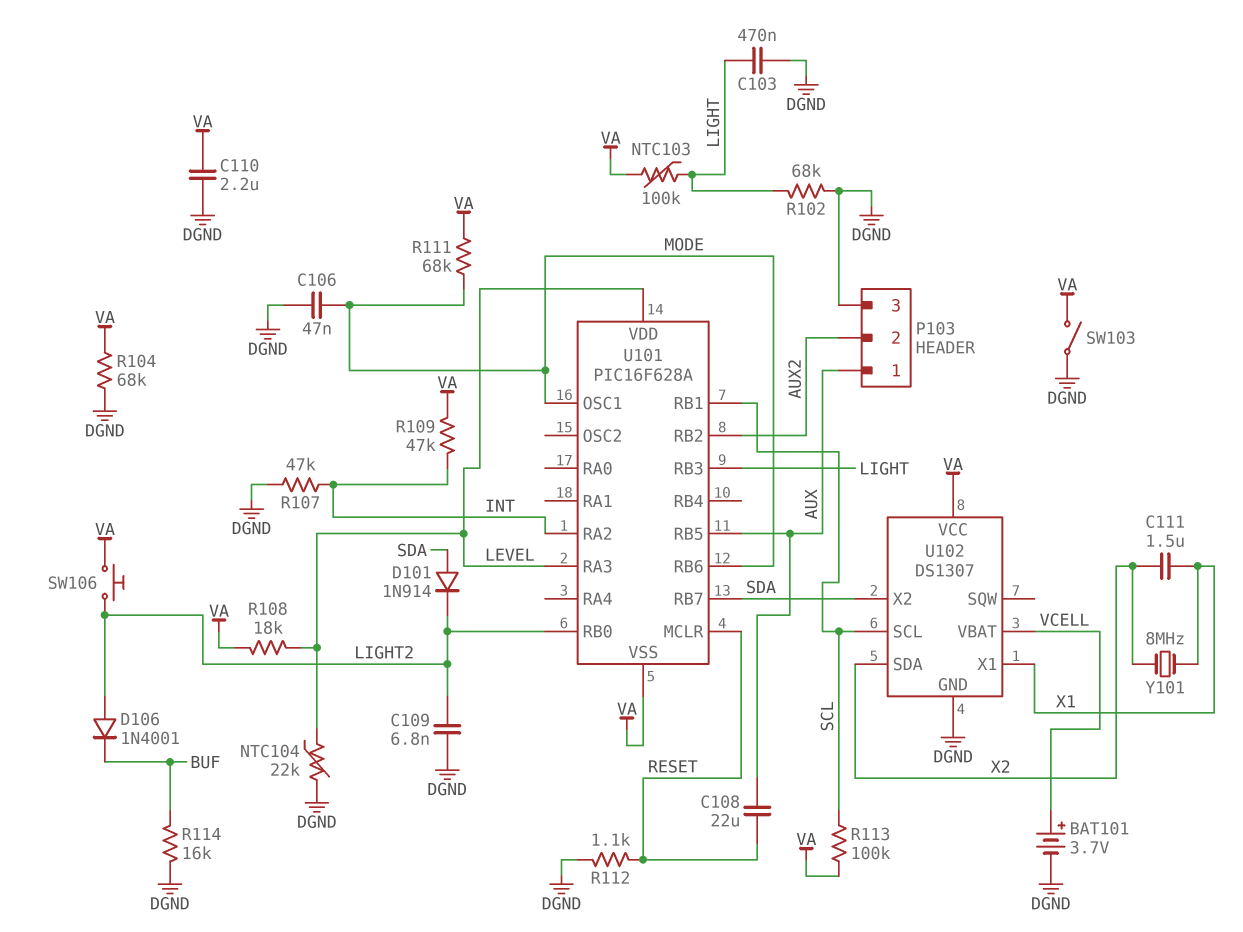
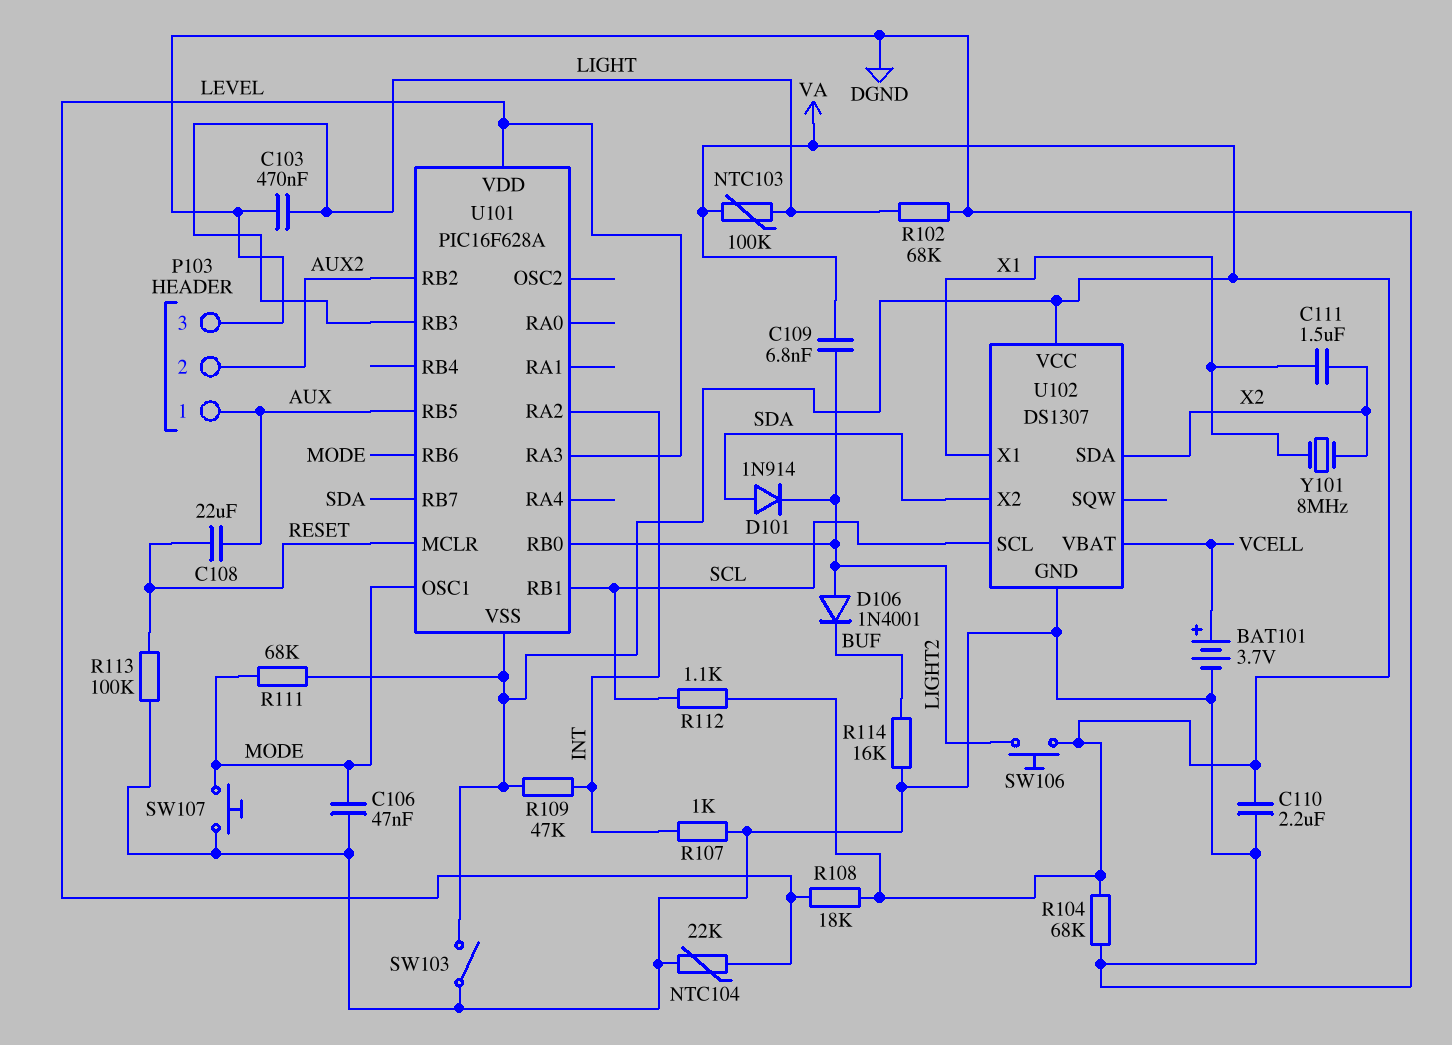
C109: 6.8nF (DGND, LIGHT2) -> 6.8nF (LIGHT2, VA)
R107: 47k (DGND, INT) -> 1k (DGND, INT)
R112: 1.1k (DGND, RESET) -> 1.1k (SCL, VA)
R113: 100k (SCL, VA) -> 100k (DGND, RESET)
SW107: none -> button (DGND, MODE)

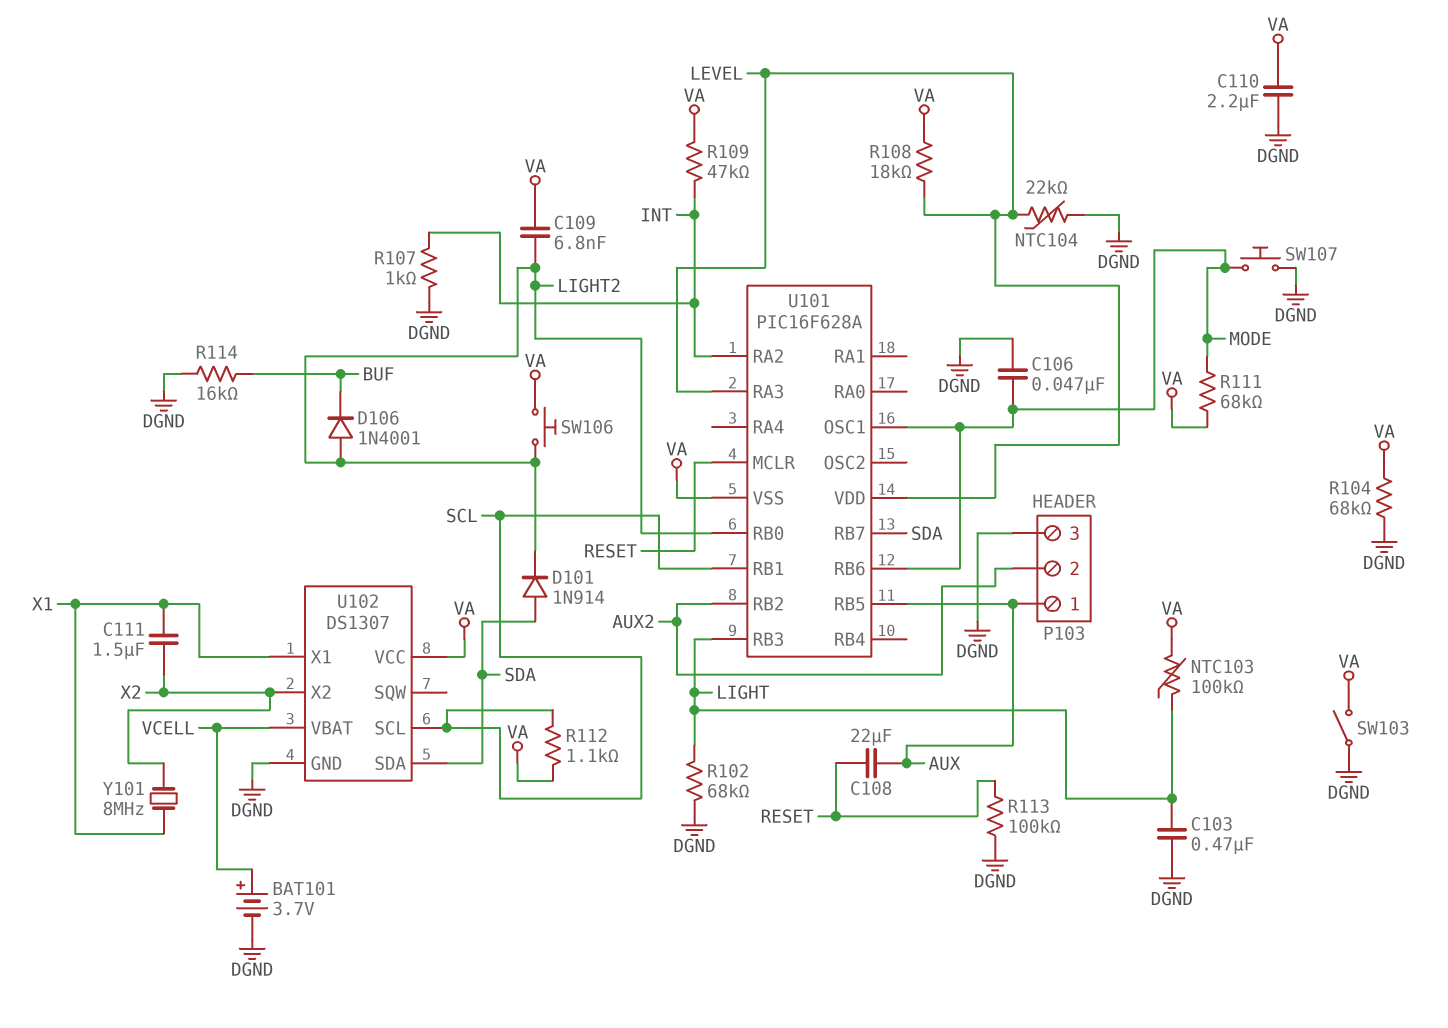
U102 pin SDA: X2 -> SDA
U102 pin X2: SDA -> X2

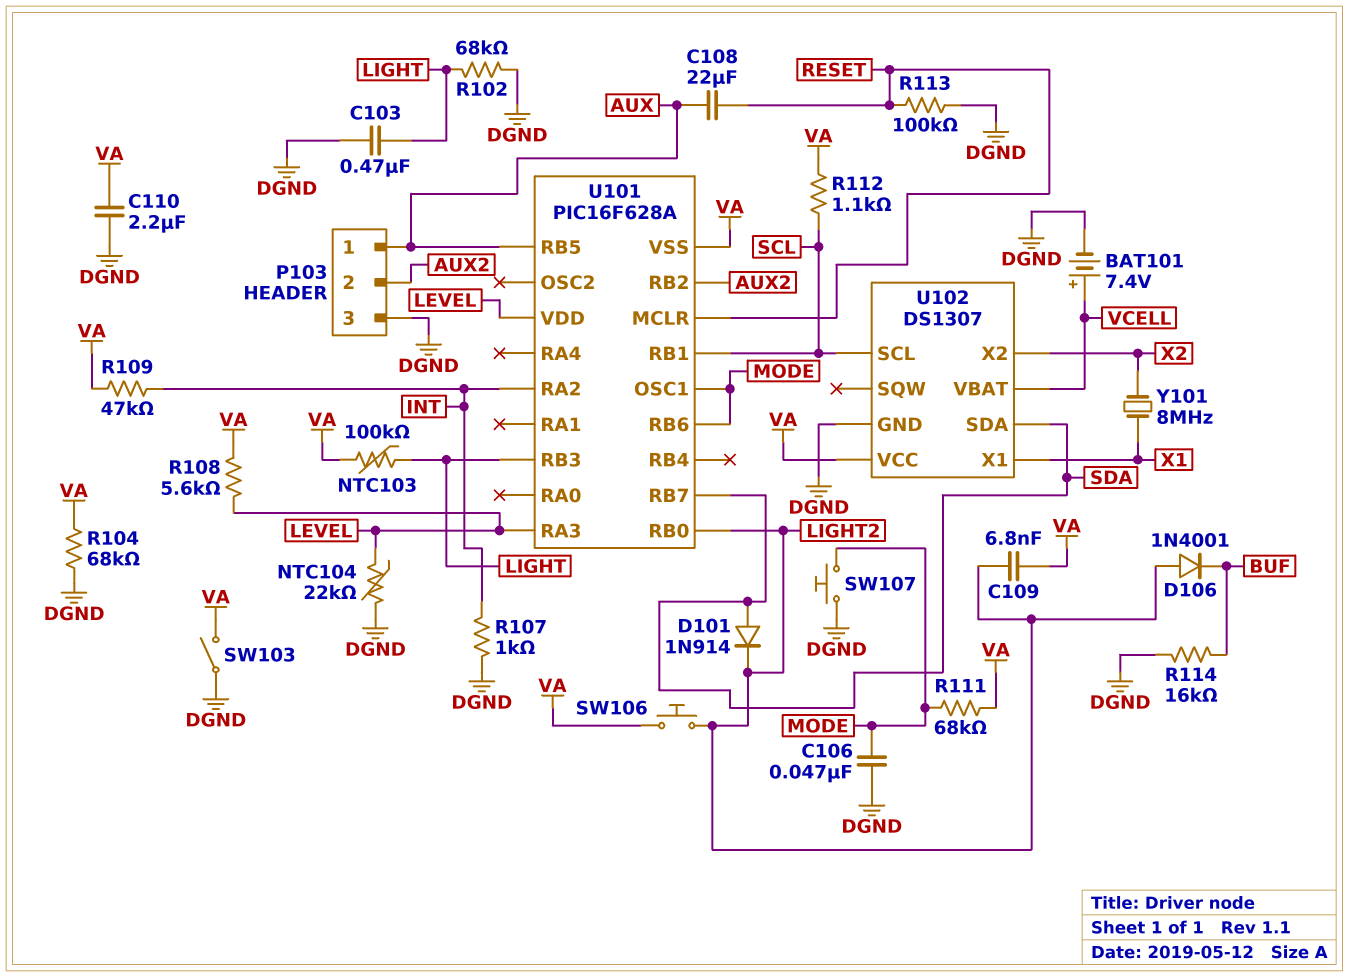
BAT101: 3.7V (plus VCELL, minus DGND) -> 7.4V (plus VCELL, minus DGND)
C111: 1.5uF (X1, X2) -> none
R108: 18k (LEVEL, VA) -> 5.6k (LEVEL, VA)

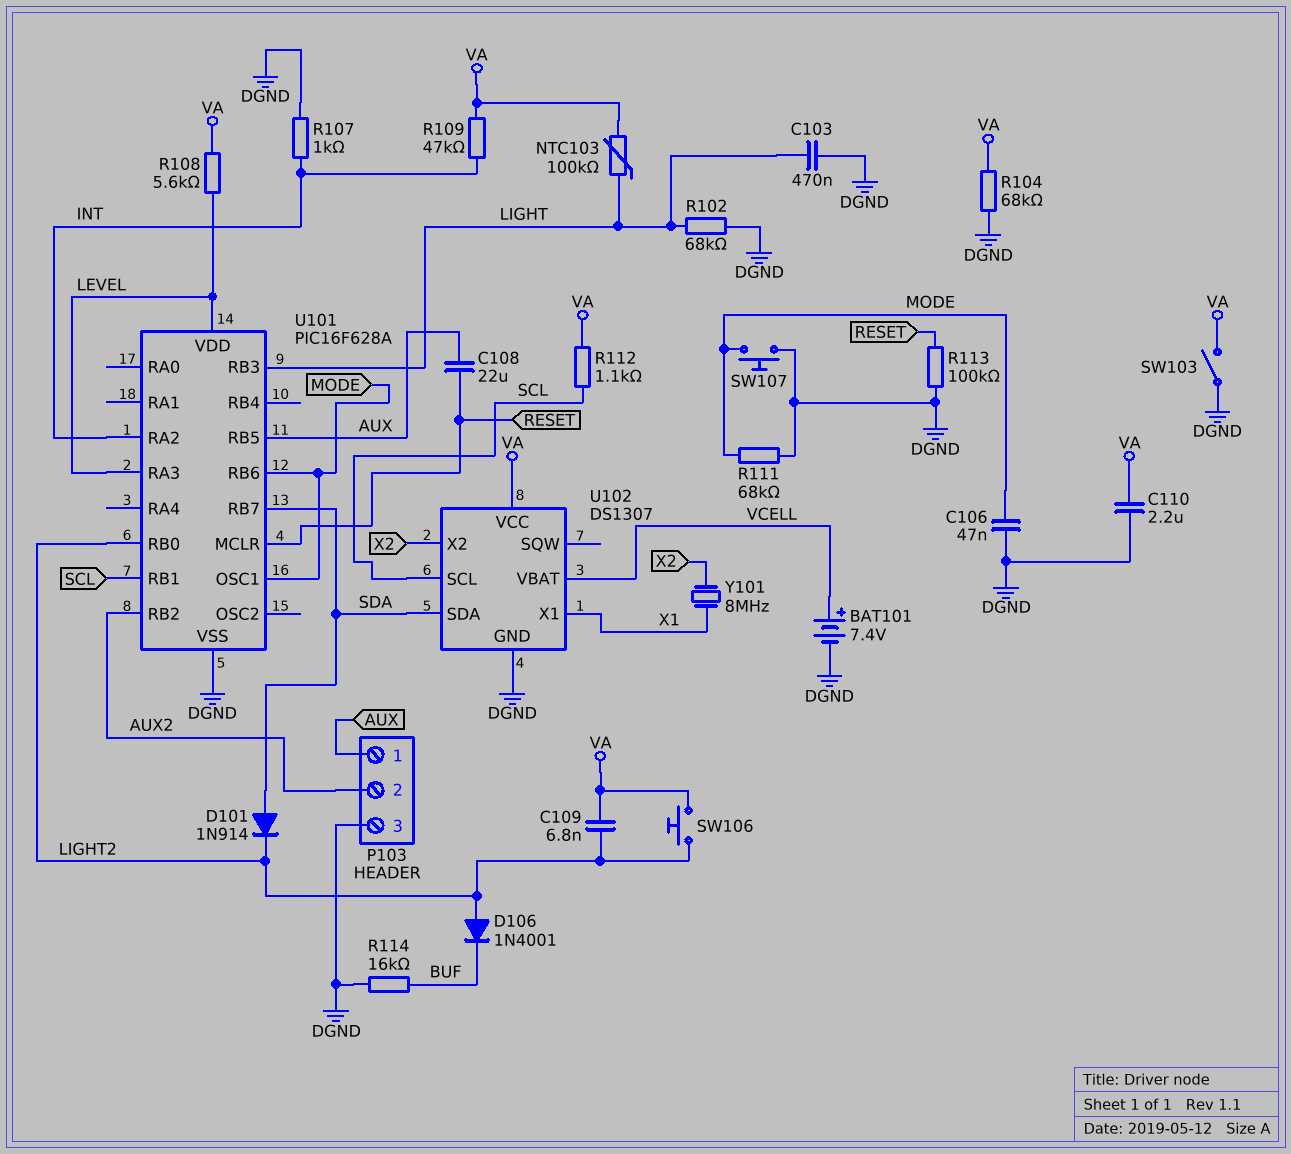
NTC104: 22k (DGND, LEVEL) -> none
R111: 68k (MODE, VA) -> 68k (DGND, MODE)
U101 pin VSS: VA -> DGND

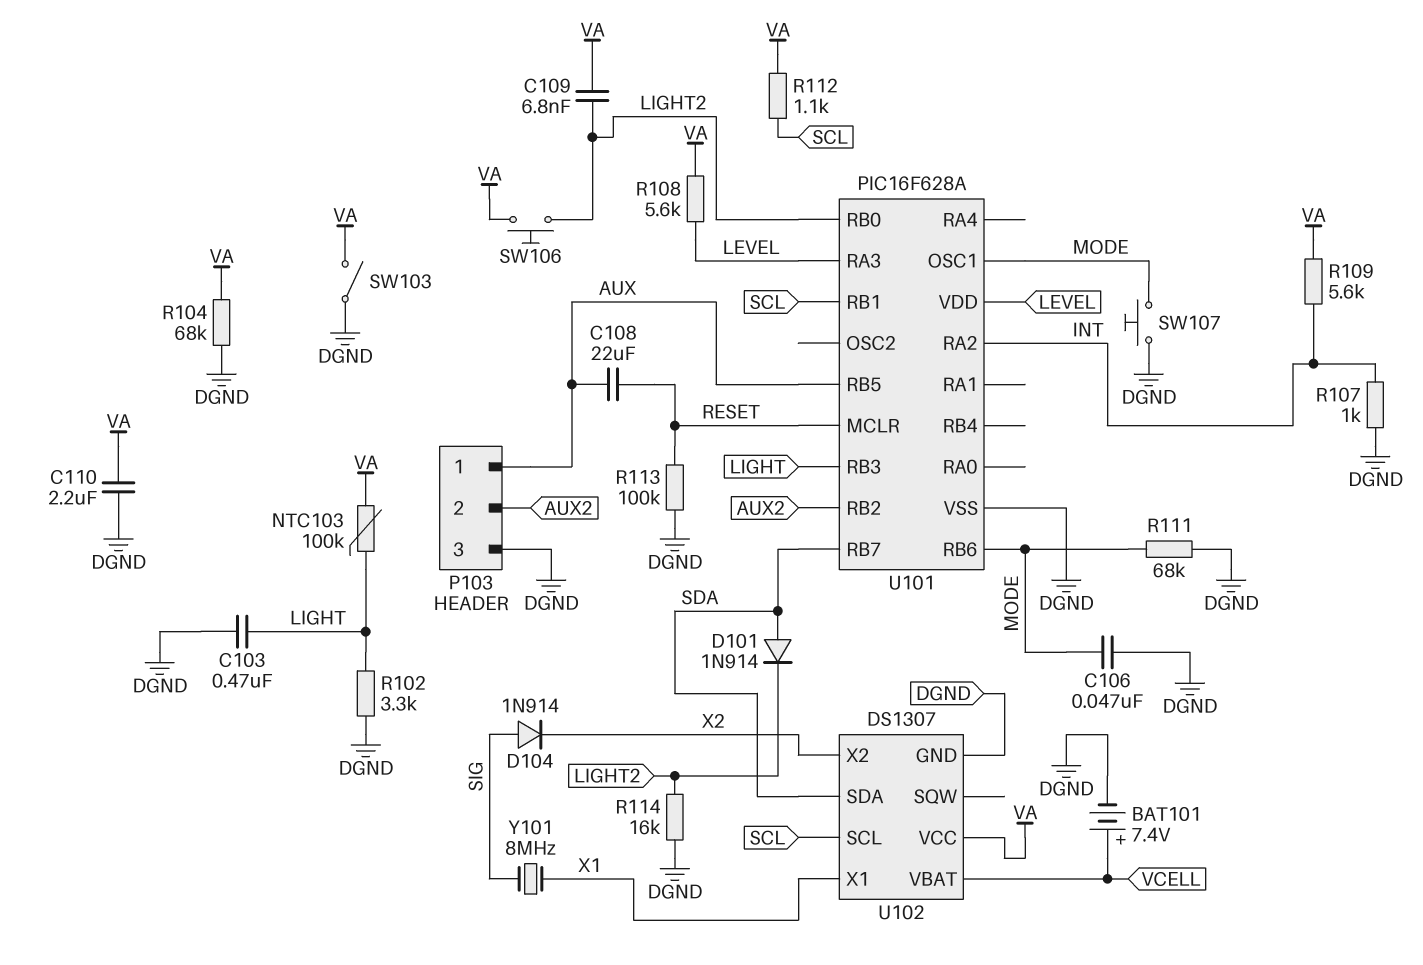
D104: none -> diode 1N914 (A SIG, K X2)
D106: diode 1N4001 (A LIGHT2, K BUF) -> none
R102: 68k (DGND, LIGHT) -> 3.3k (DGND, LIGHT)
R109: 47k (INT, VA) -> 5.6k (INT, VA)
R114: 16k (BUF, DGND) -> 16k (DGND, LIGHT2)
Y101: 8MHz (X1, X2) -> 8MHz (SIG, X1)

